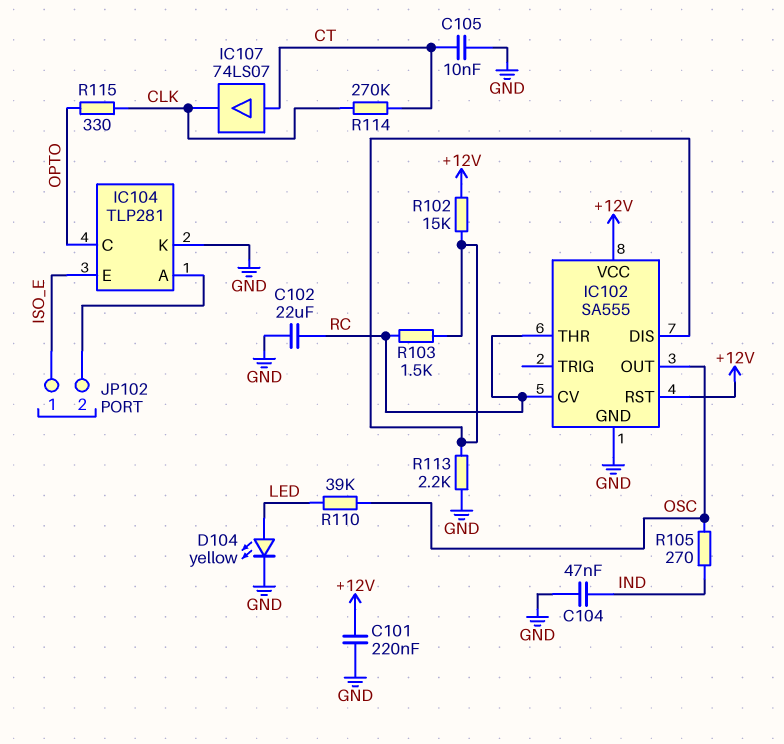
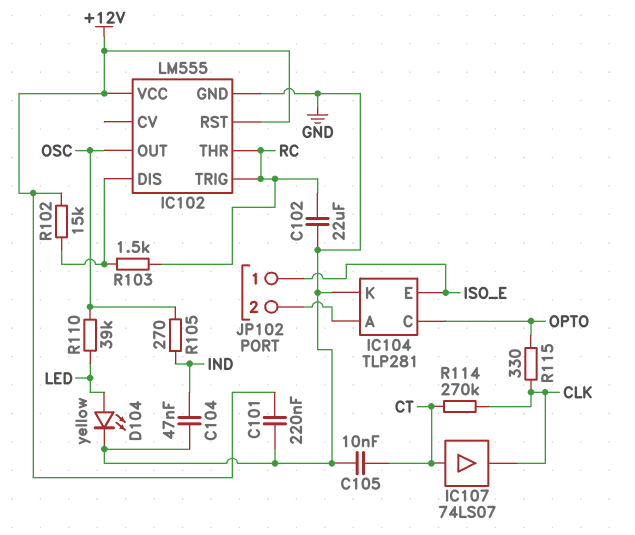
IC102: SA555 -> LM555
IC102 pin CV: RC -> none
IC102 pin TRIG: none -> RC
R113: 2.2k (GND, IC102/DIS) -> none

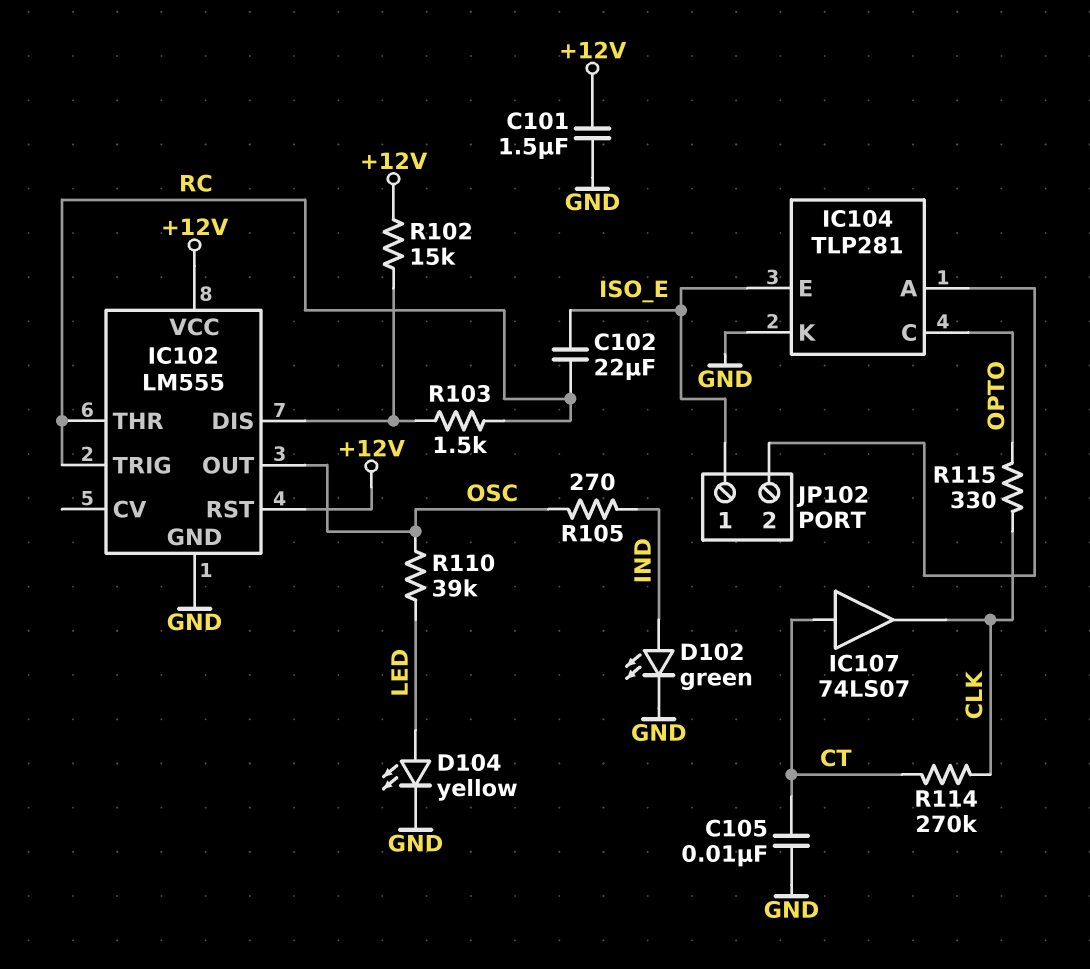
C101: 220nF (+12V, GND) -> 1.5uF (+12V, GND)
C102: 22uF (GND, RC) -> 22uF (ISO_E, RC)
C104: 47nF (GND, IND) -> none
D102: none -> LED green (A IND, K GND)

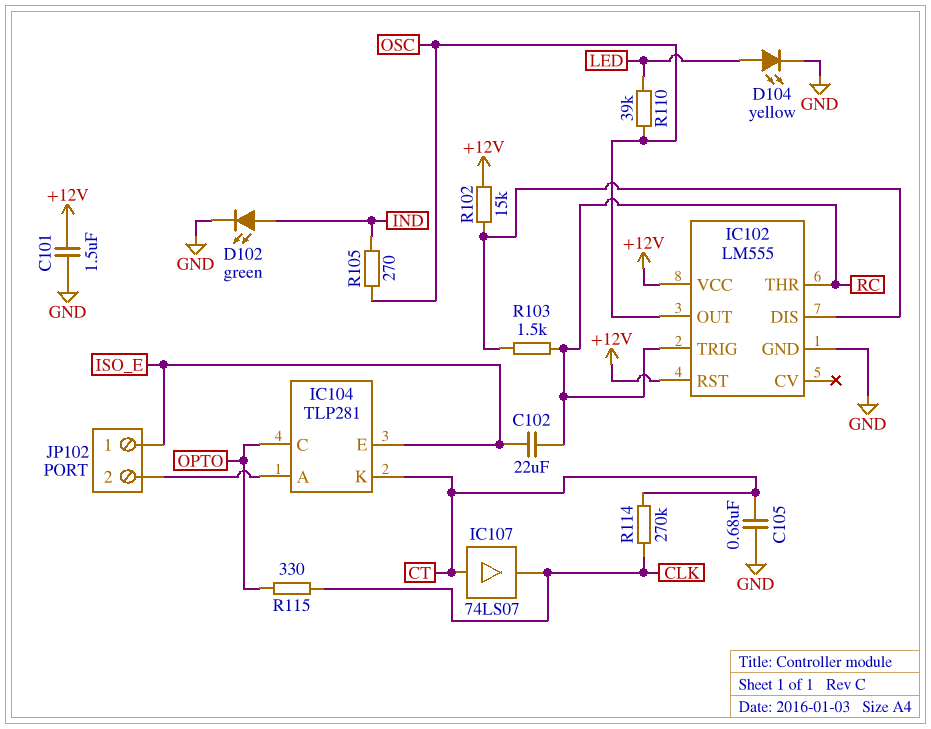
C105: 10nF (CT, GND) -> 680nF (CT, GND)
IC104 pin K: GND -> CT

